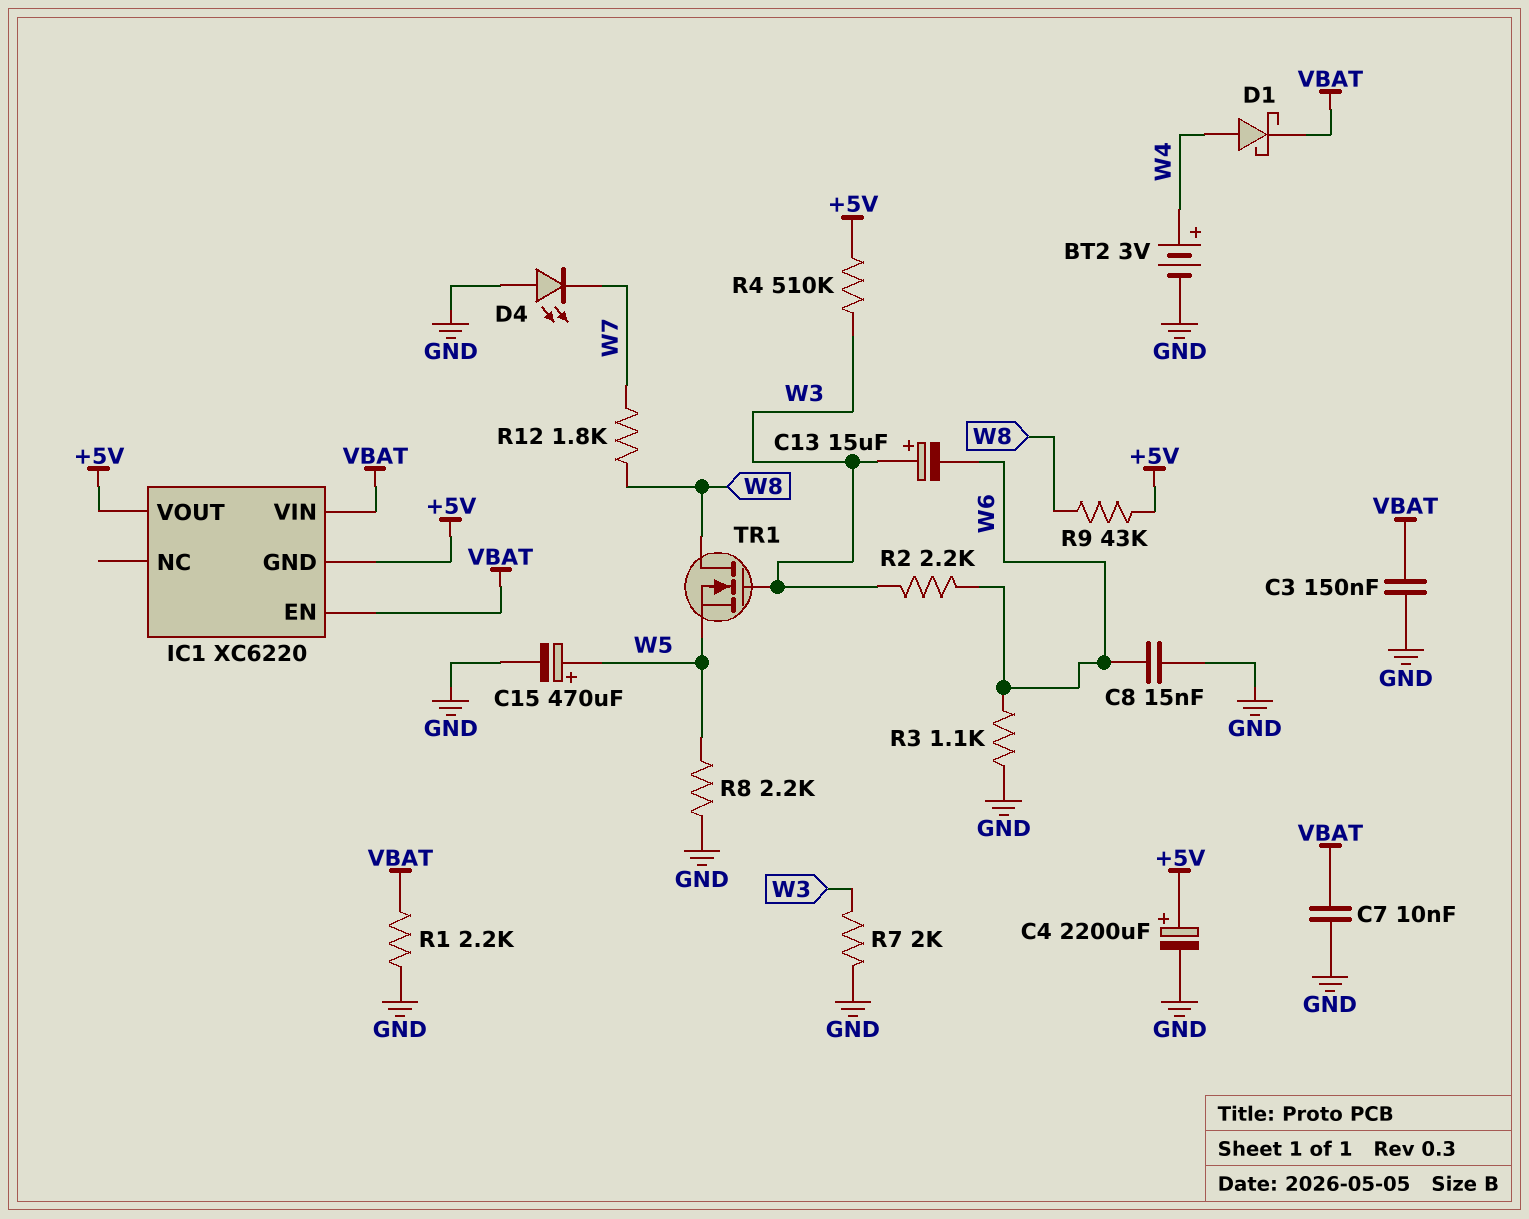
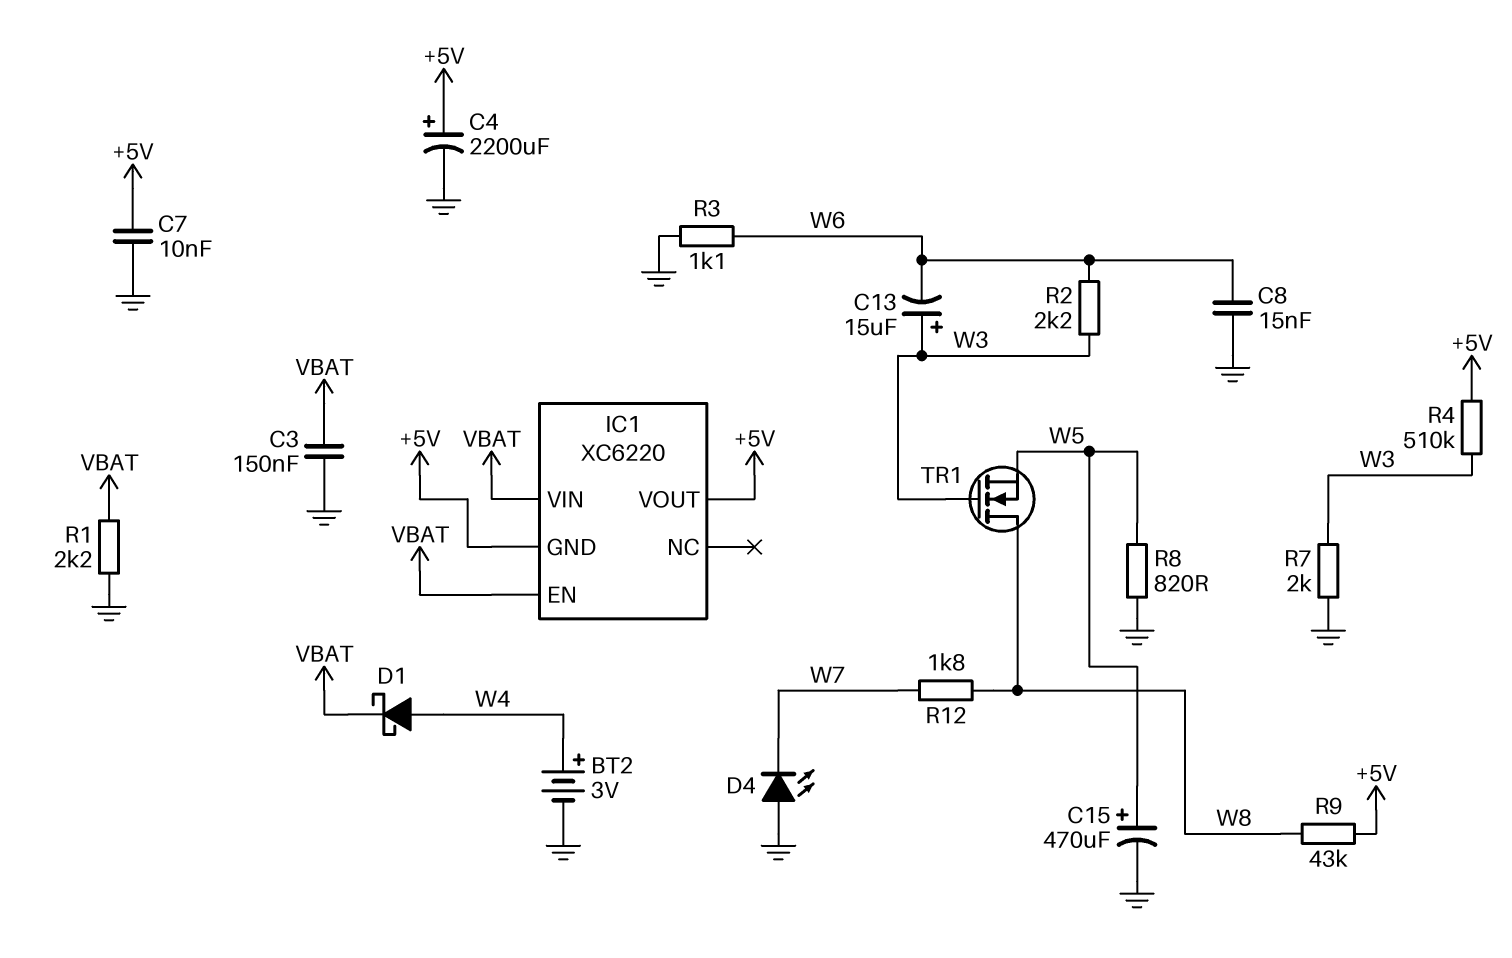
C7: 10nF (GND, VBAT) -> 10nF (+5V, GND)
R8: 2.2k (GND, W5) -> 820 (GND, W5)

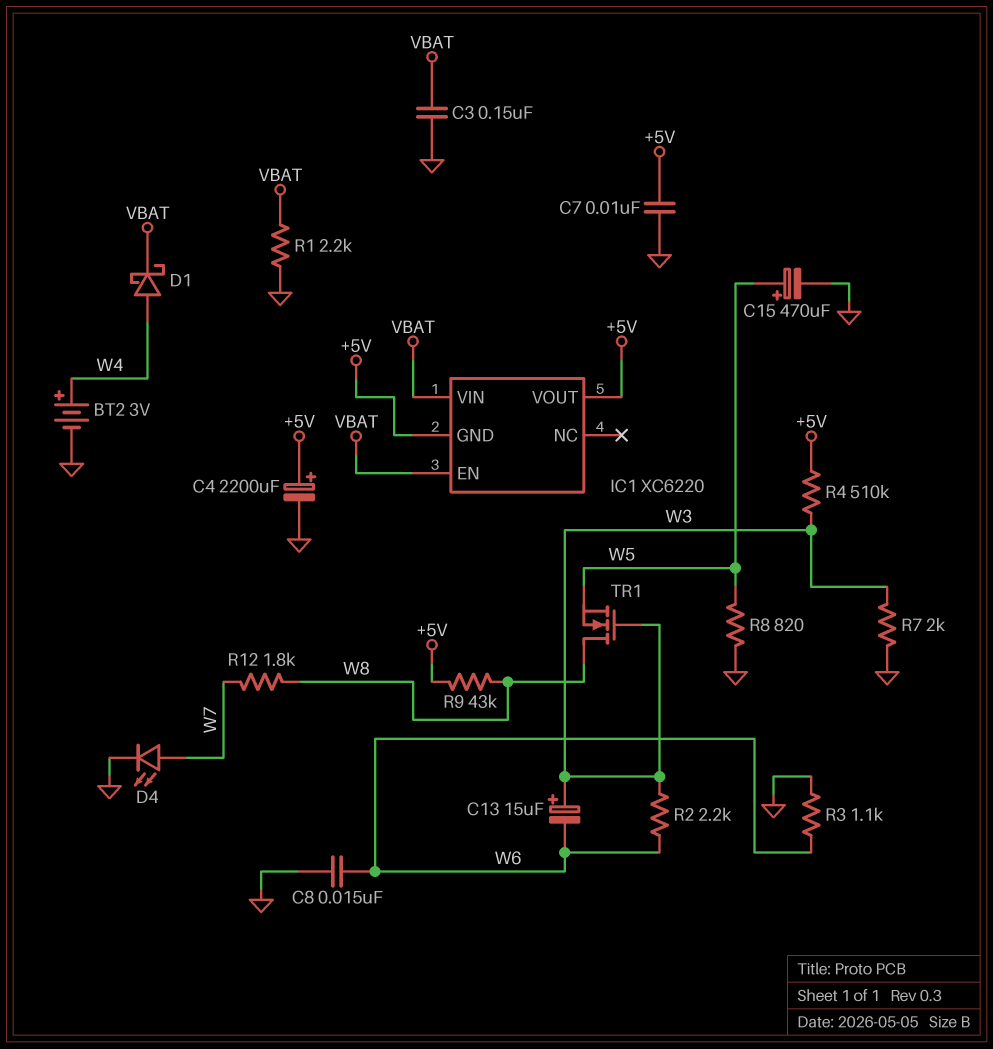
D4: LED (A GND, K W7) -> LED (A W7, K GND)

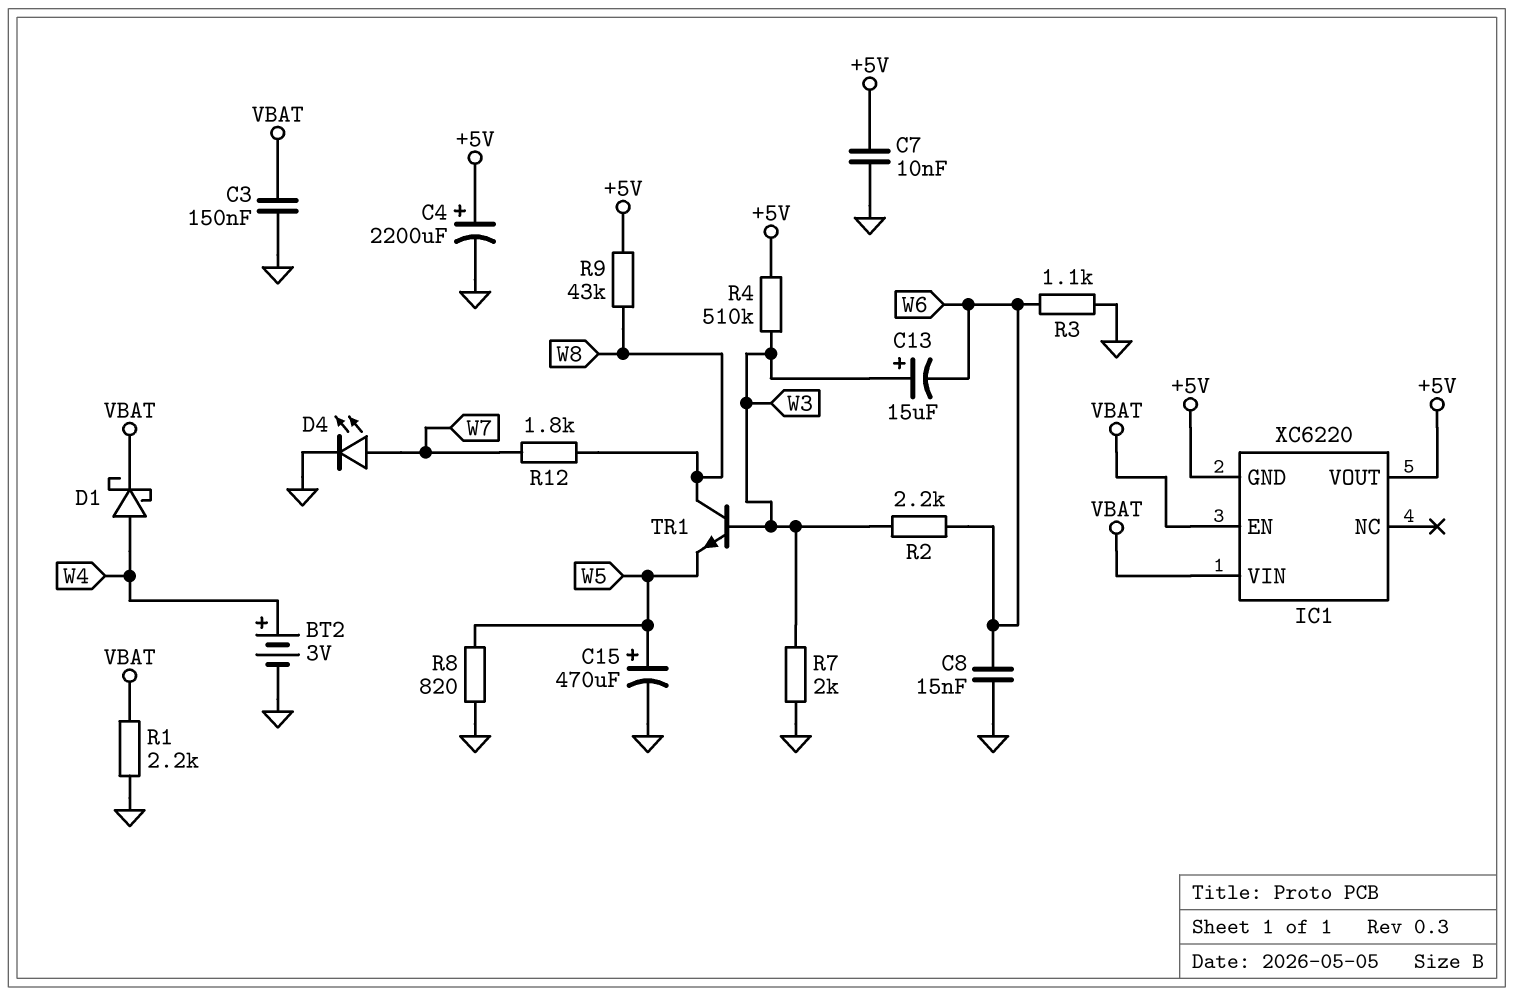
TR1: NMOS (G W3, D W8, S W5) -> NPN (B W3, C W8, E W5)

